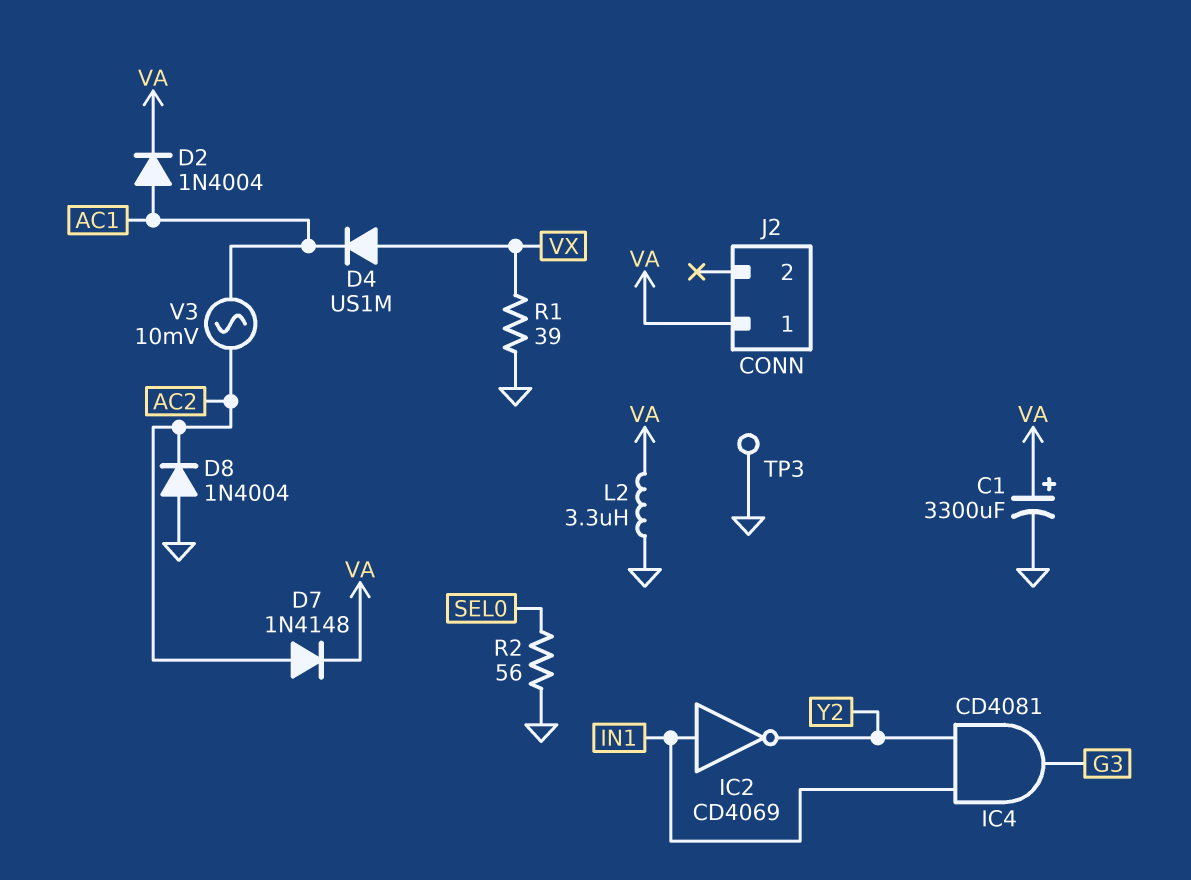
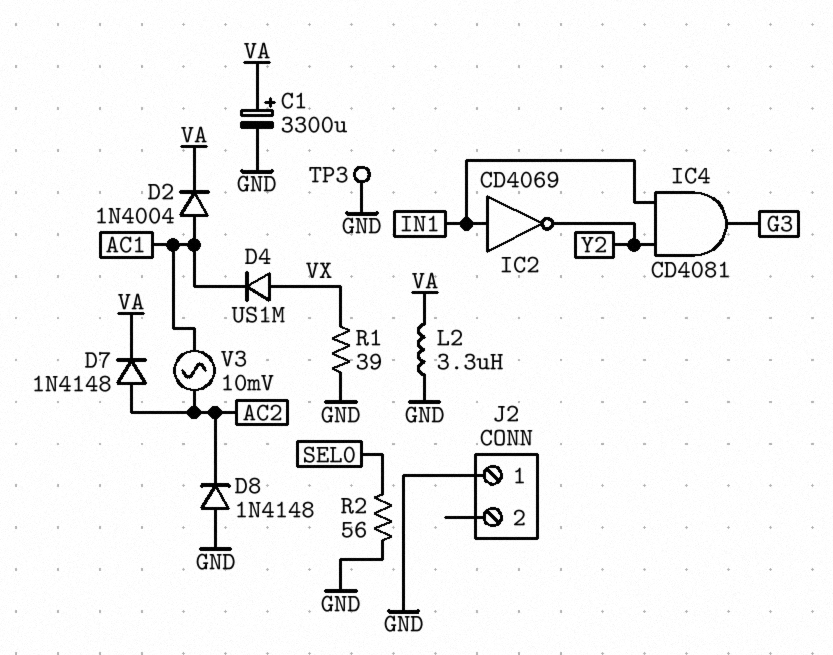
D8: diode 1N4004 (A GND, K AC2) -> diode 1N4148 (A GND, K AC2)
J2 pin 1: VA -> GND

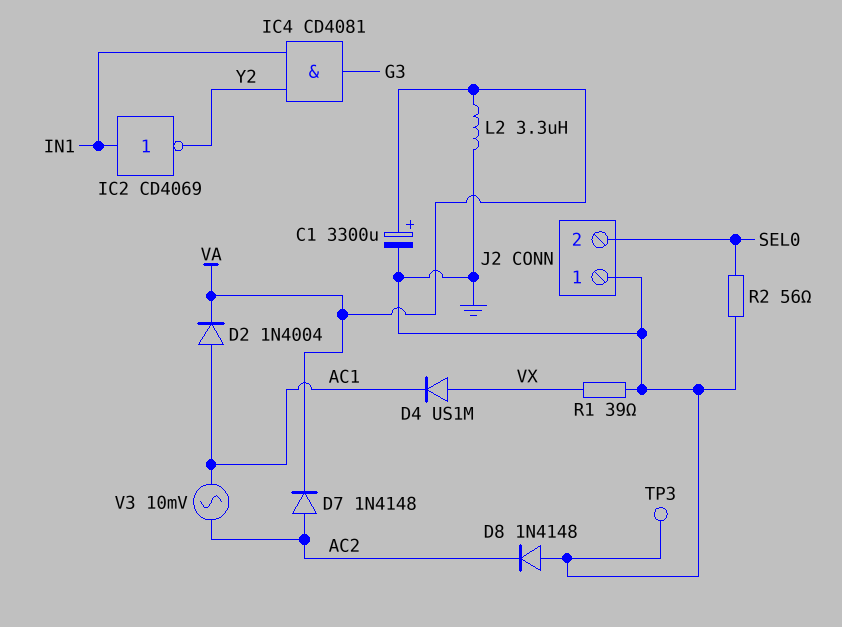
J2 pin 2: none -> SEL0

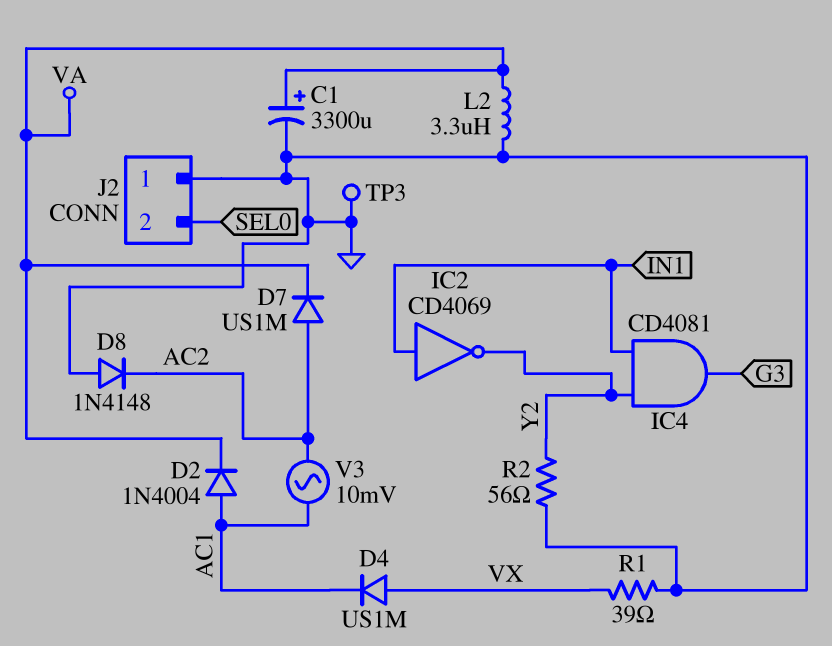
D7: diode 1N4148 (A AC2, K VA) -> diode US1M (A AC2, K VA)
R2: 56 (GND, SEL0) -> 56 (GND, Y2)

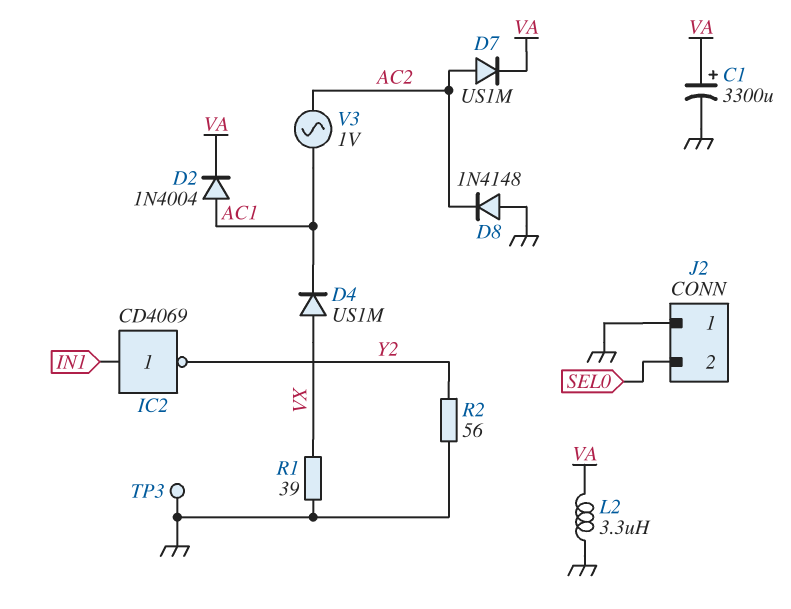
IC4: AND CD4081 (in IN1, in Y2, out G3) -> none
V3: AC 10mV (AC1, AC2) -> AC 1V (AC1, AC2)

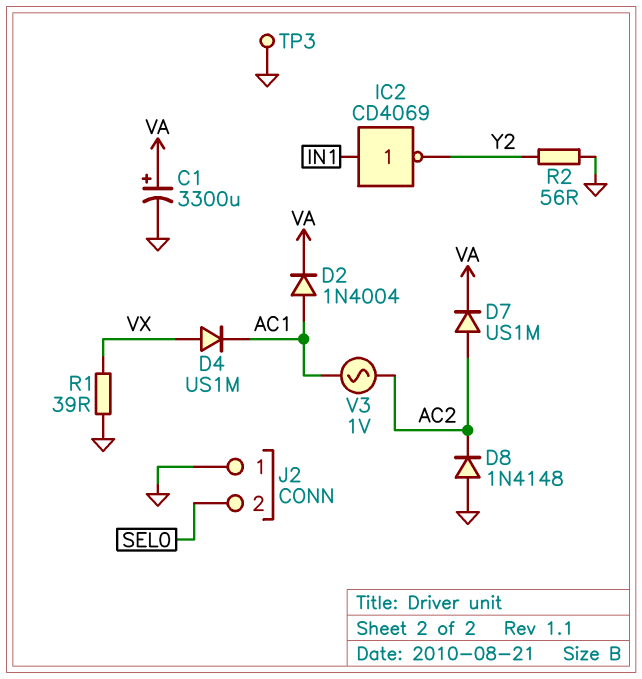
L2: 3.3uH (GND, VA) -> none

